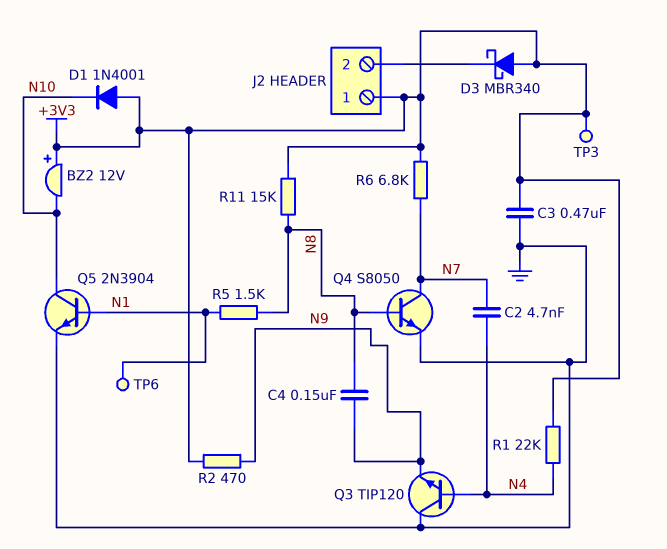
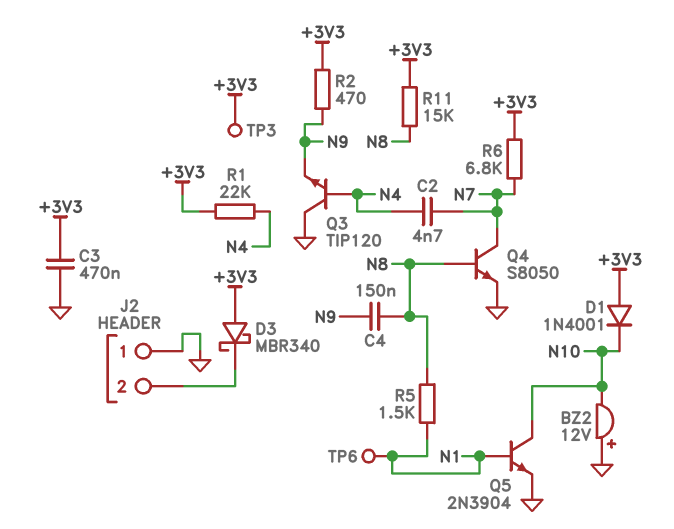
BZ2: buzzer 12V (plus +3V3, minus N10) -> buzzer 12V (plus GND, minus N10)
J2 pin 1: +3V3 -> GND

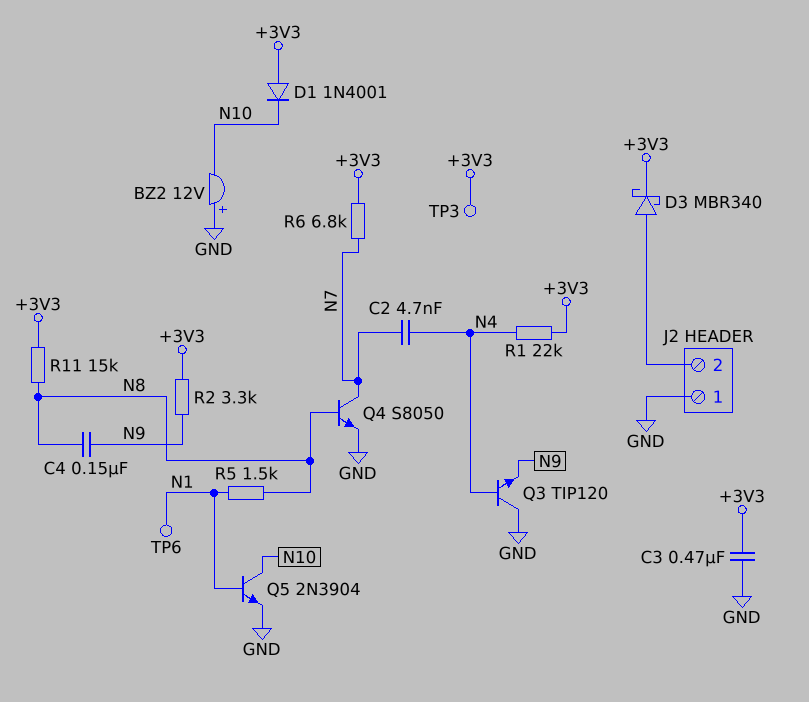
D3: schottky MBR340 (A +3V3, K J2/2) -> schottky MBR340 (A J2/2, K +3V3)
R2: 470 (+3V3, N9) -> 3.3k (+3V3, N9)

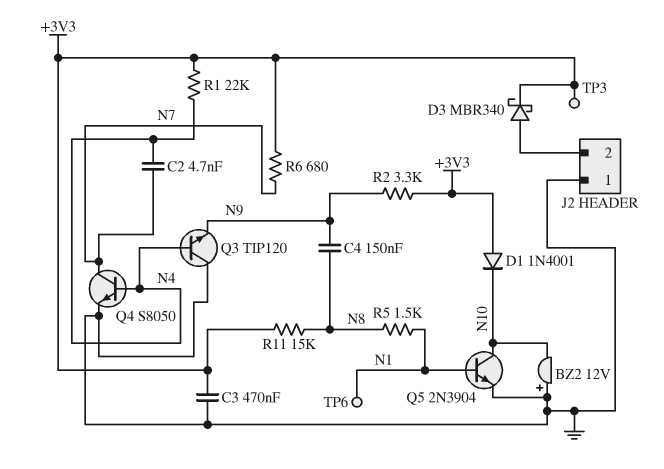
Q4: NPN S8050 (B N8, C N7, E GND) -> NPN S8050 (B N4, C N7, E GND)
R6: 6.8k (+3V3, N7) -> 680 (+3V3, N7)

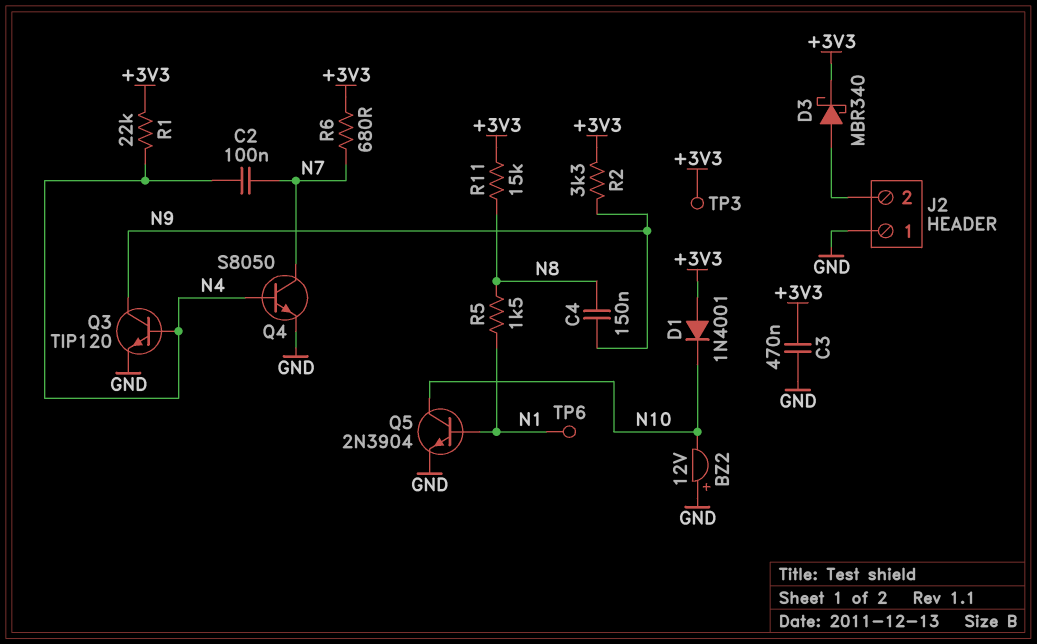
C2: 4.7nF (N4, N7) -> 100nF (N4, N7)
Q3: NPN TIP120 (B N4, C GND, E N9) -> NPN TIP120 (B N4, C N9, E GND)

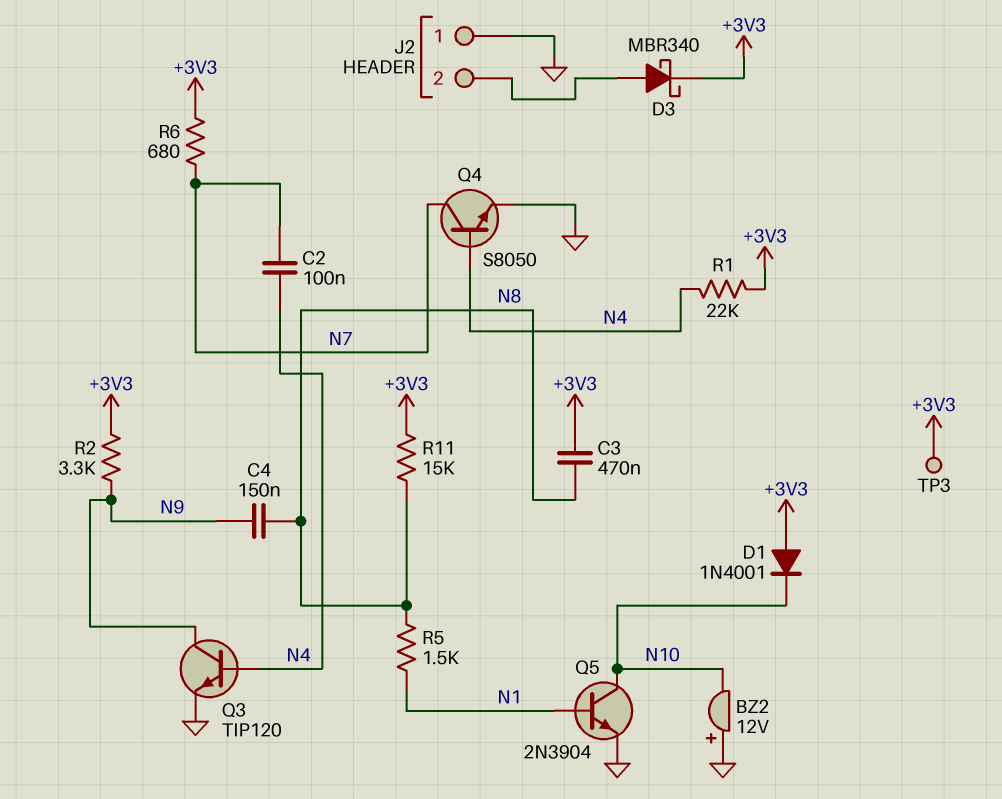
C3: 470nF (+3V3, GND) -> 470nF (+3V3, N8)
TP6: test point (N1) -> none

